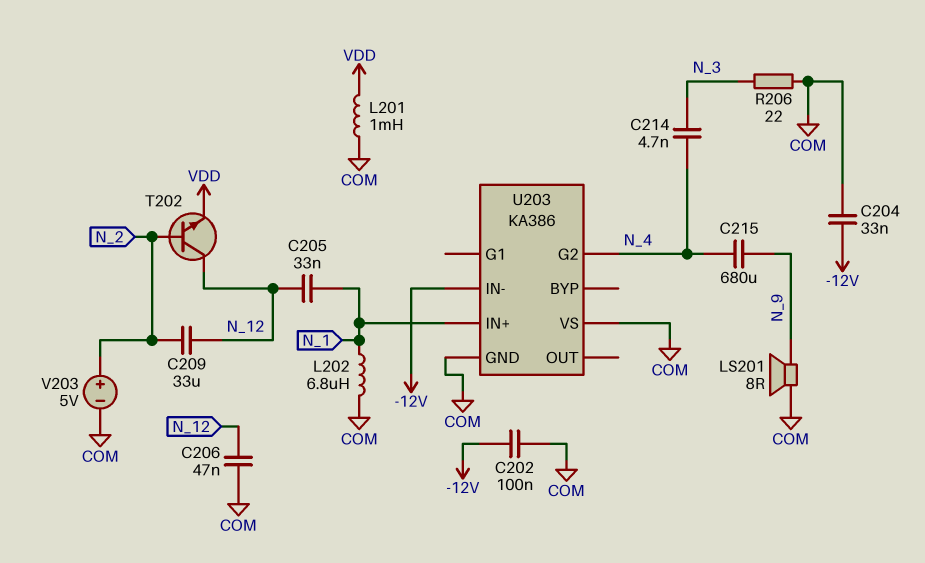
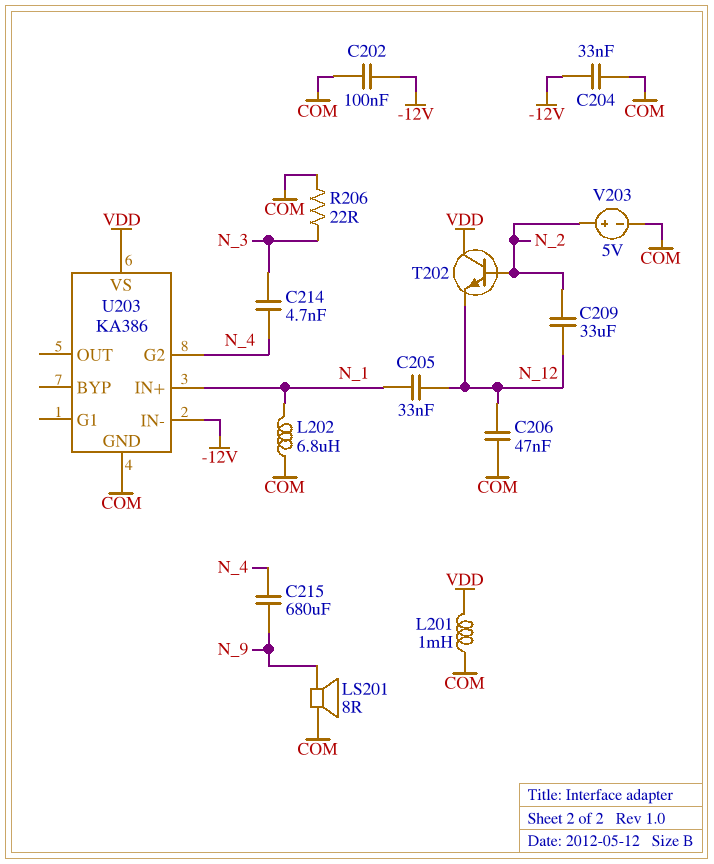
T202: NPN (B N_2, C N_12, E VDD) -> NPN (B N_2, C VDD, E N_12)
U203 pin VS: COM -> VDD

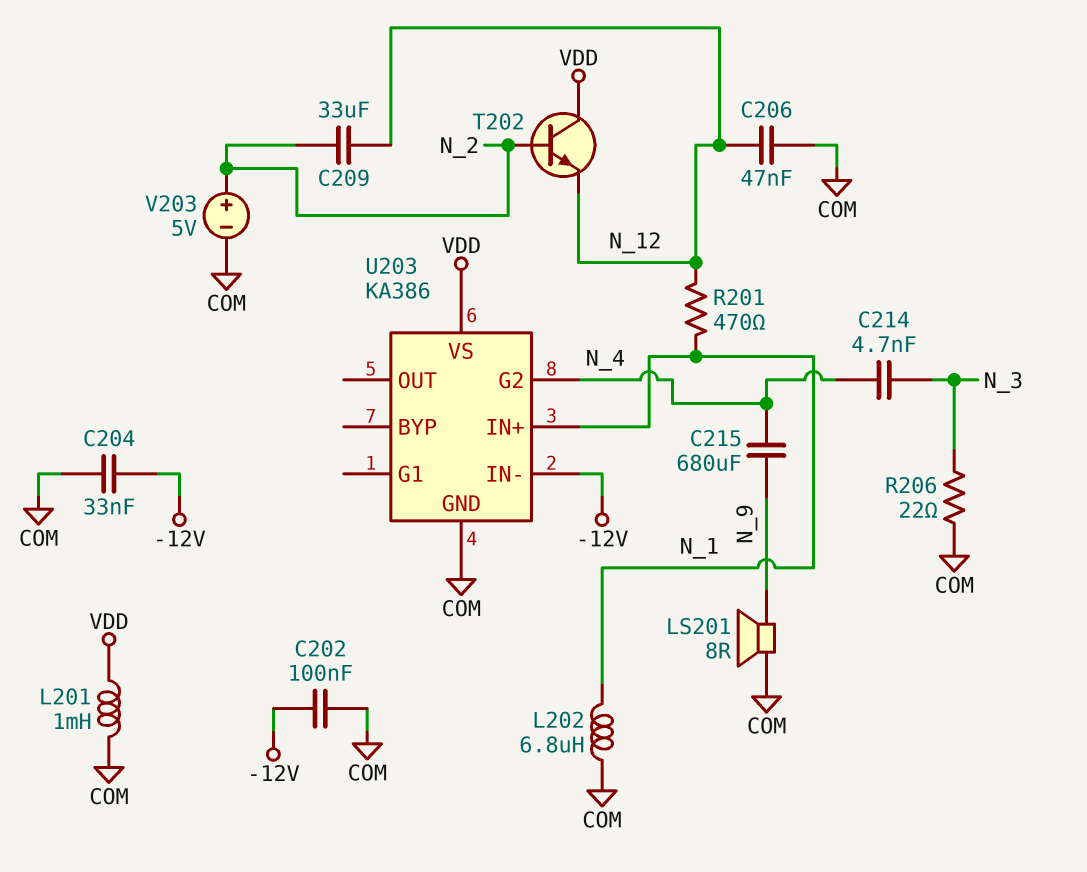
C205: 33nF (N_1, N_12) -> none
R201: none -> 470 (N_1, N_12)

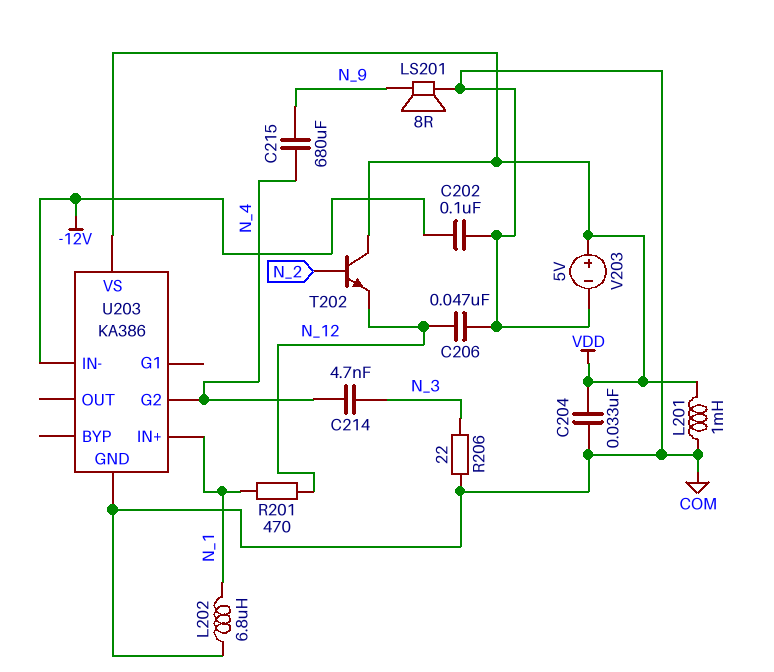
C204: 33nF (-12V, COM) -> 33nF (COM, VDD)
C209: 33uF (N_2, N_12) -> none
V203: 5V (plus N_2, minus COM) -> 5V (plus VDD, minus COM)

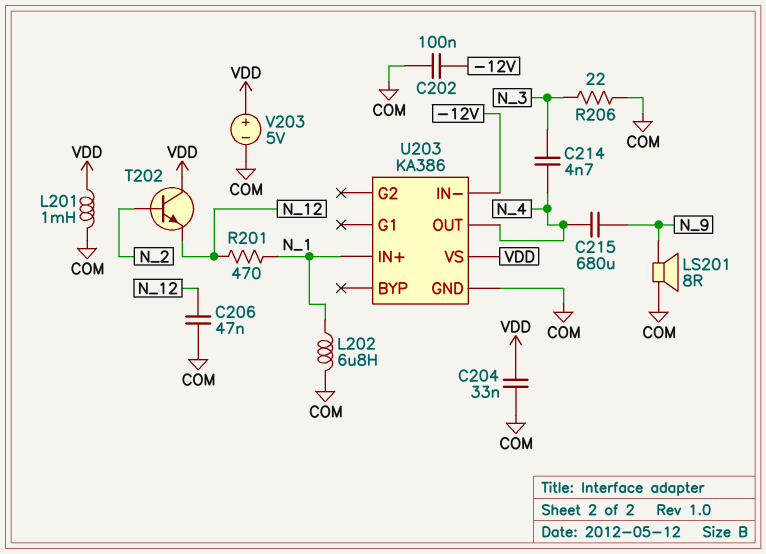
U203 pin G2: N_4 -> none
U203 pin OUT: none -> N_4

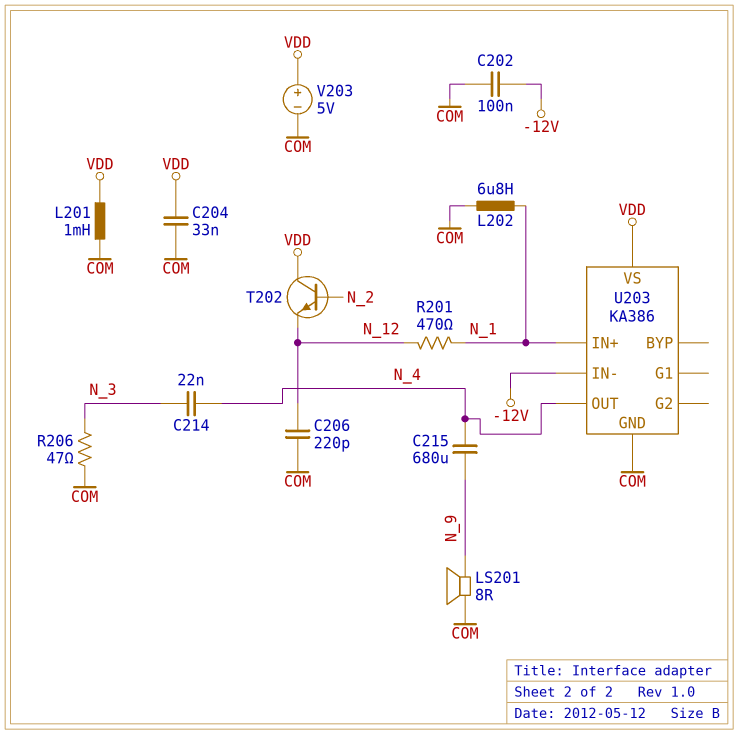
C206: 47nF (COM, N_12) -> 220pF (COM, N_12)
C214: 4.7nF (N_3, N_4) -> 22nF (N_3, N_4)
R206: 22 (COM, N_3) -> 47 (COM, N_3)

